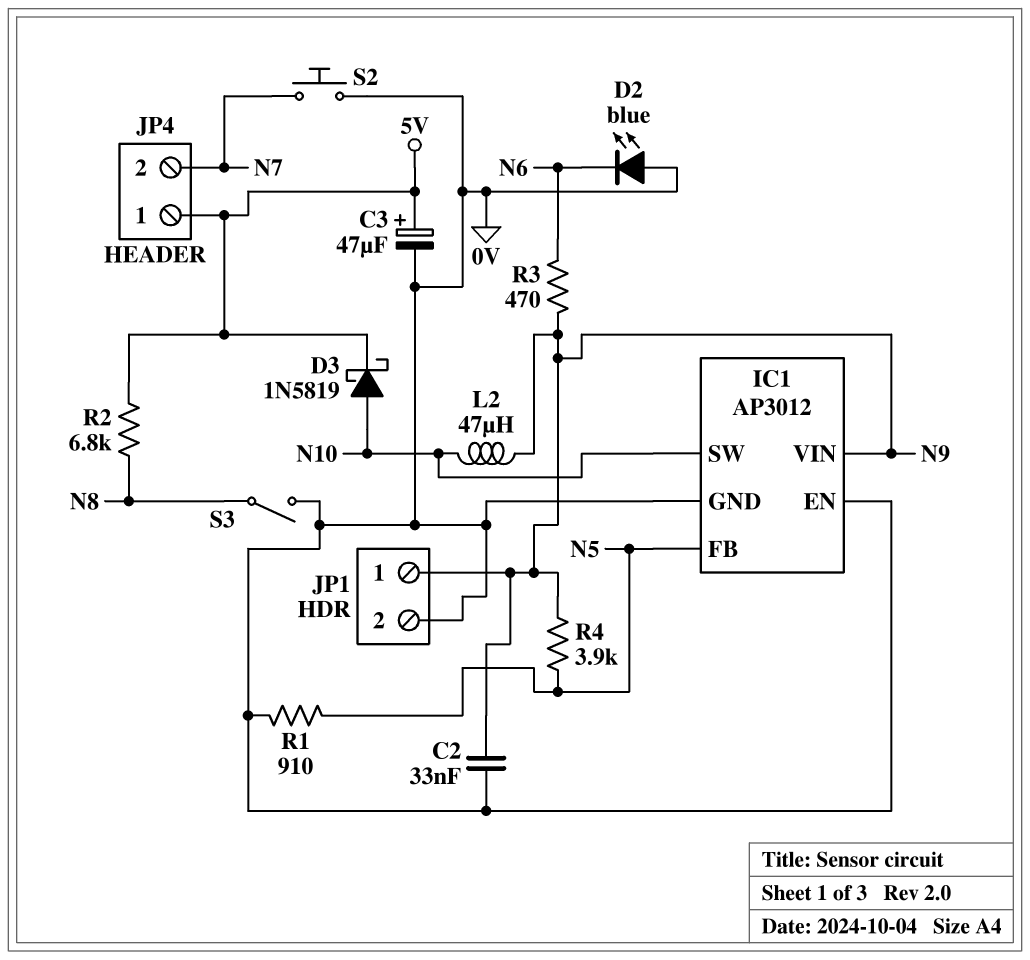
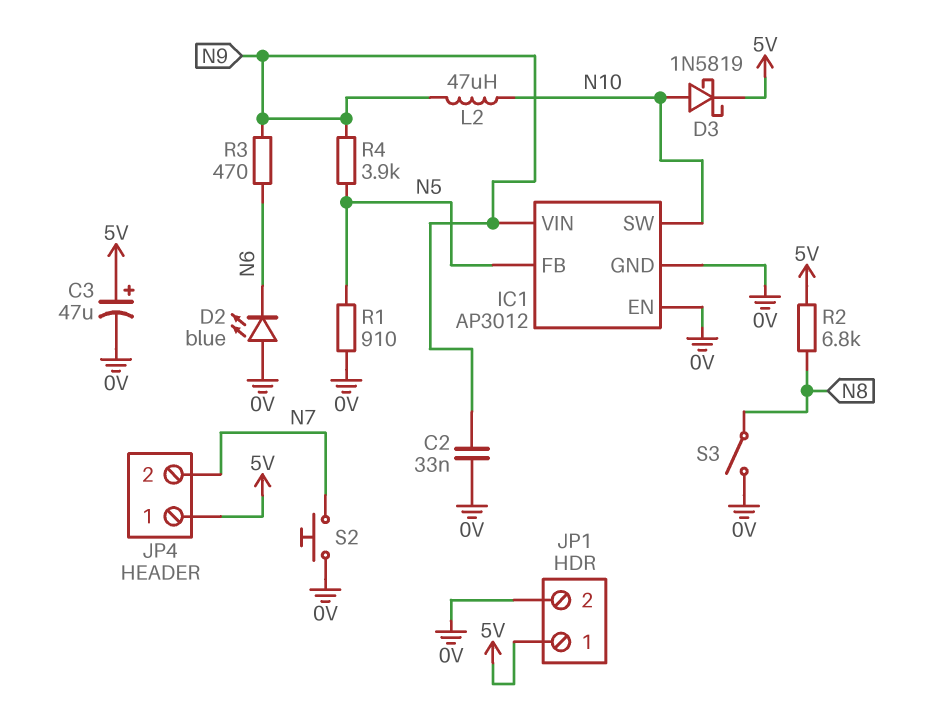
JP1 pin 1: N9 -> 5V

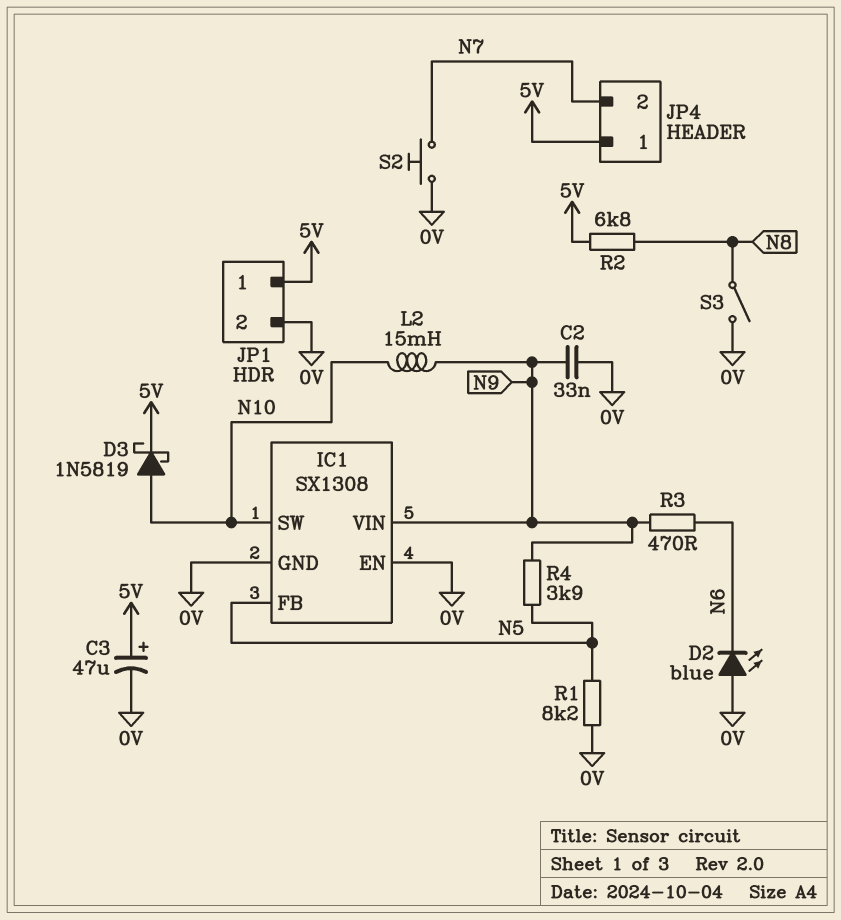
IC1: AP3012 -> SX1308
L2: 47uH (N9, N10) -> 15mH (N9, N10)
R1: 910 (0V, N5) -> 8.2k (0V, N5)

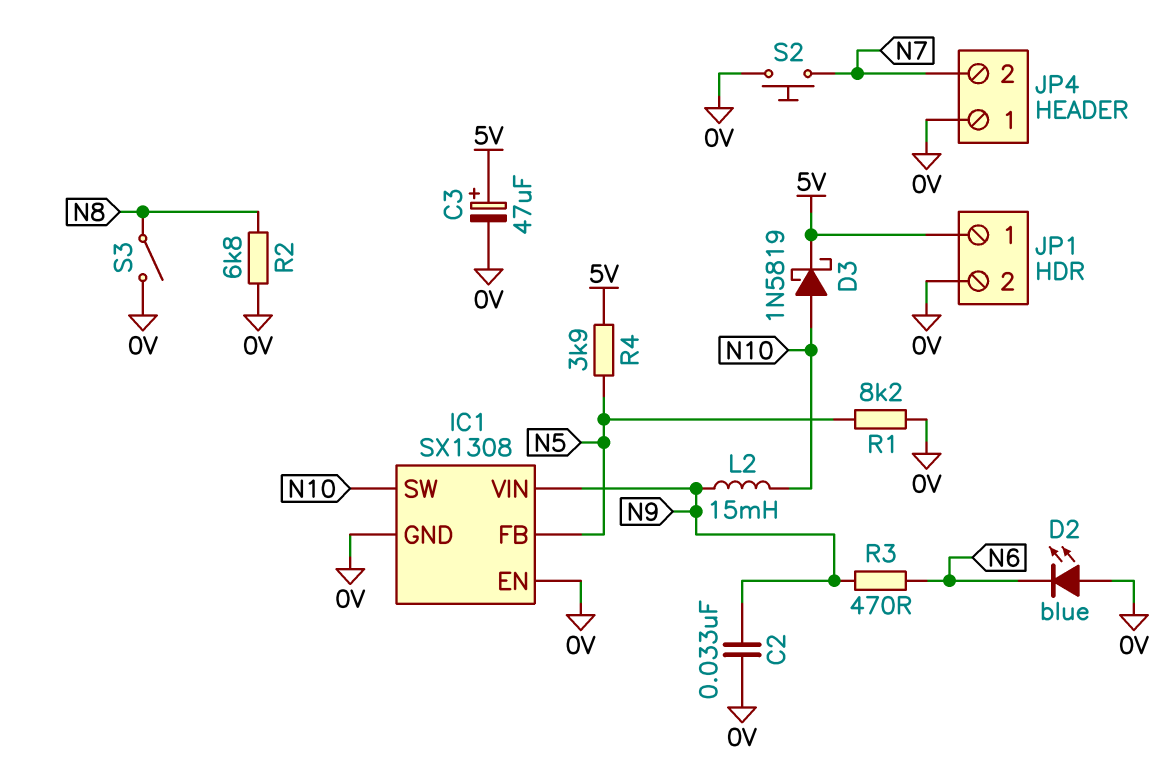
JP4 pin 1: 5V -> 0V
R2: 6.8k (5V, N8) -> 6.8k (0V, N8)
R4: 3.9k (N5, N9) -> 3.9k (5V, N5)

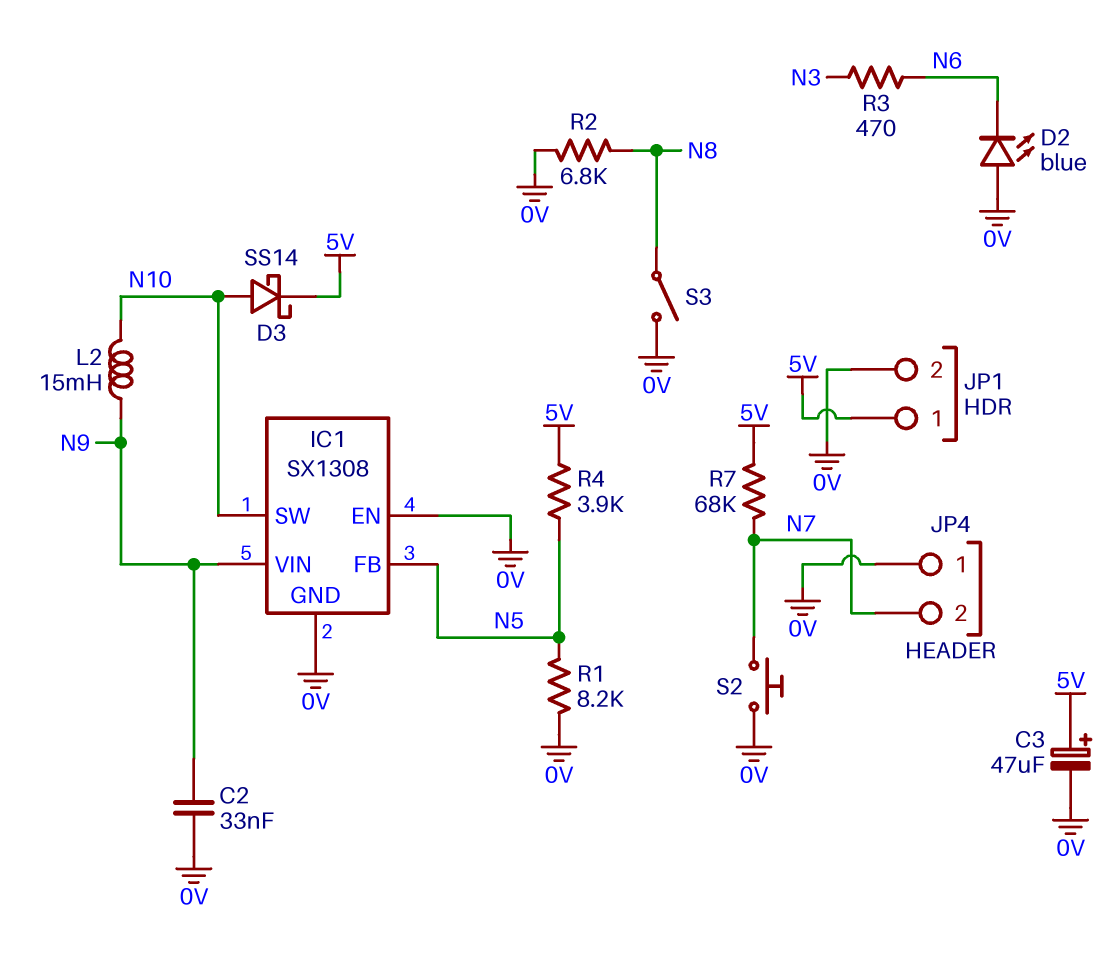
D3: schottky 1N5819 (A N10, K 5V) -> schottky SS14 (A N10, K 5V)
R3: 470 (N6, N9) -> 470 (N3, N6)
R7: none -> 68k (5V, N7)

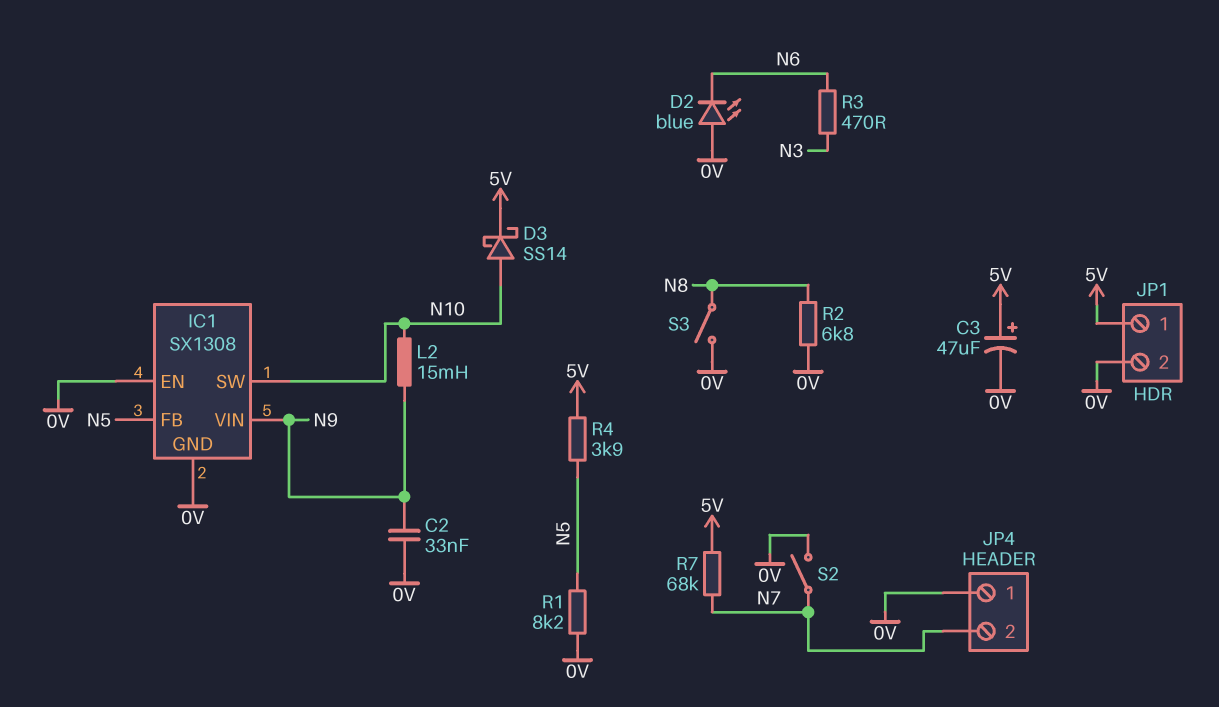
S2: button (0V, N7) -> switch (0V, N7)

